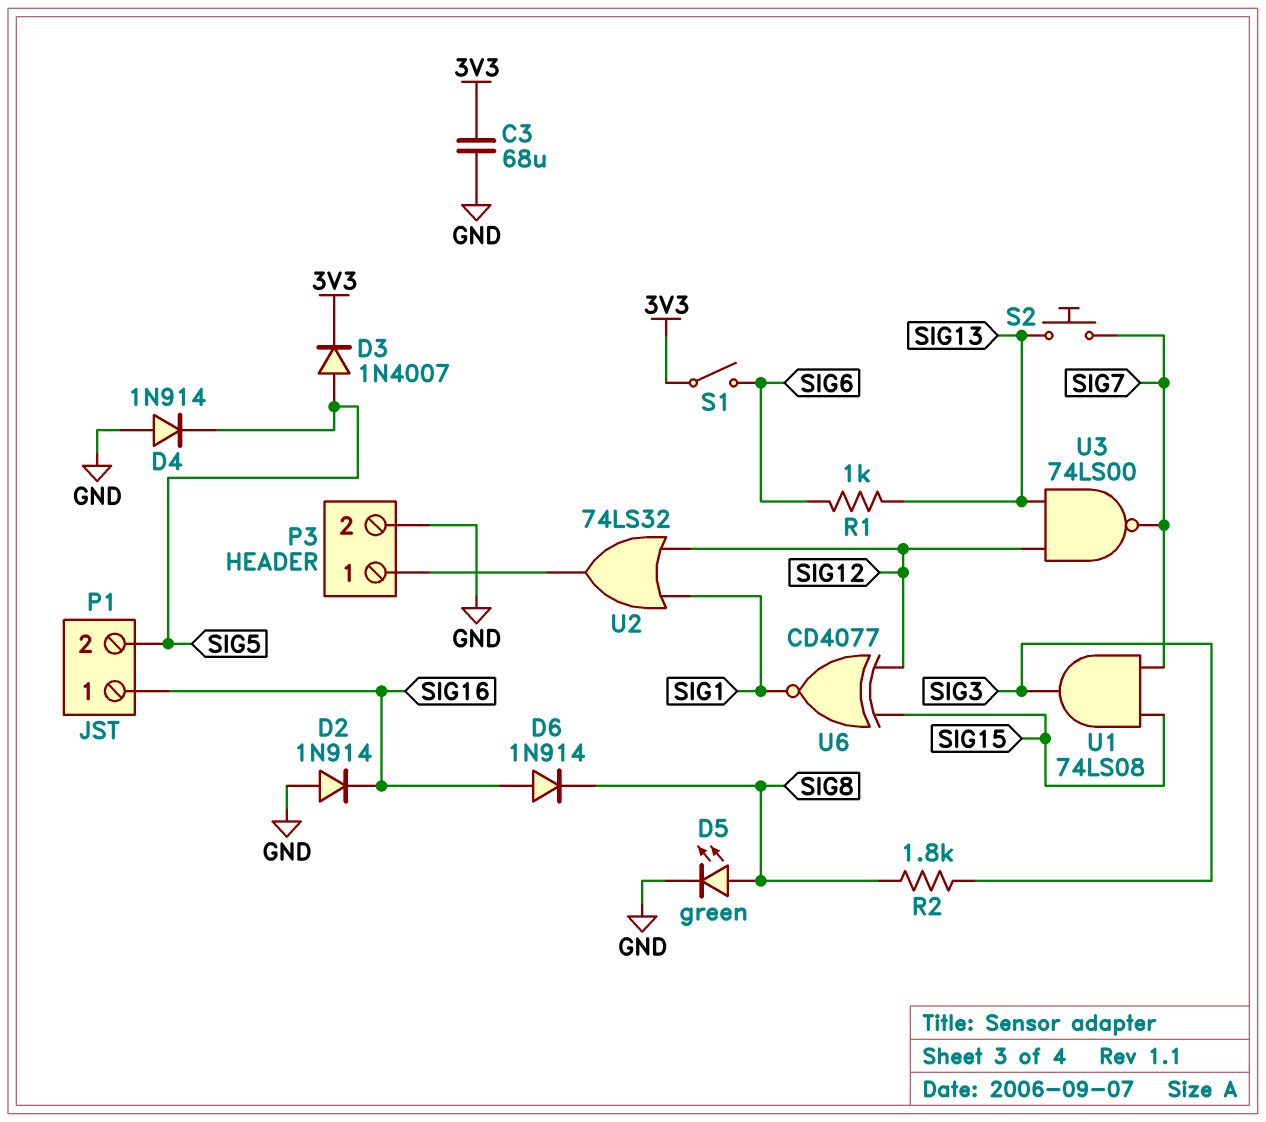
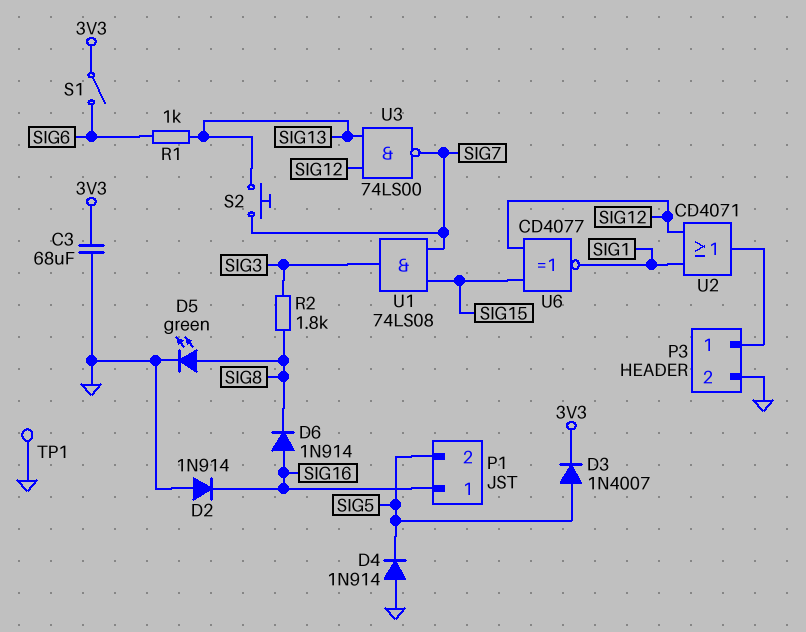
TP1: none -> test point (GND)
U2: OR 74LS32 (in SIG1, in SIG12, out P3/1) -> OR CD4071 (in SIG1, in SIG12, out P3/1)

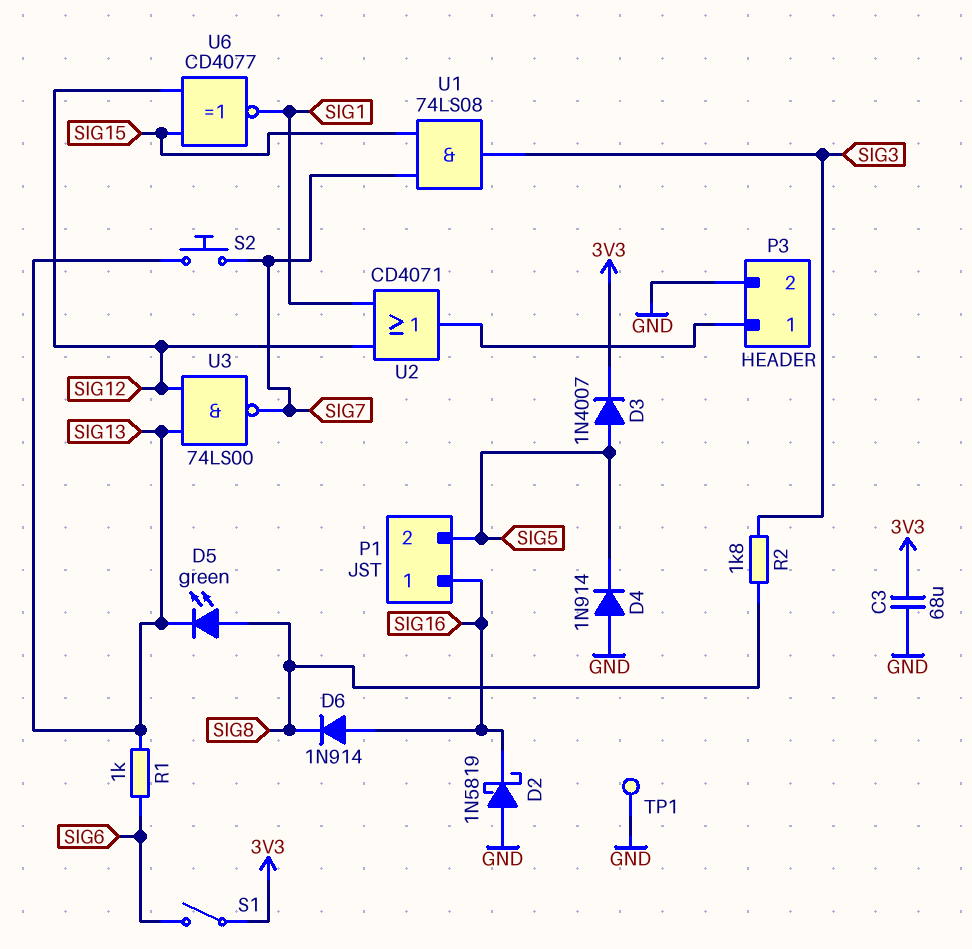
D2: diode 1N914 (A GND, K SIG16) -> schottky 1N5819 (A GND, K SIG16)
D5: LED green (A SIG8, K GND) -> LED green (A SIG8, K SIG13)

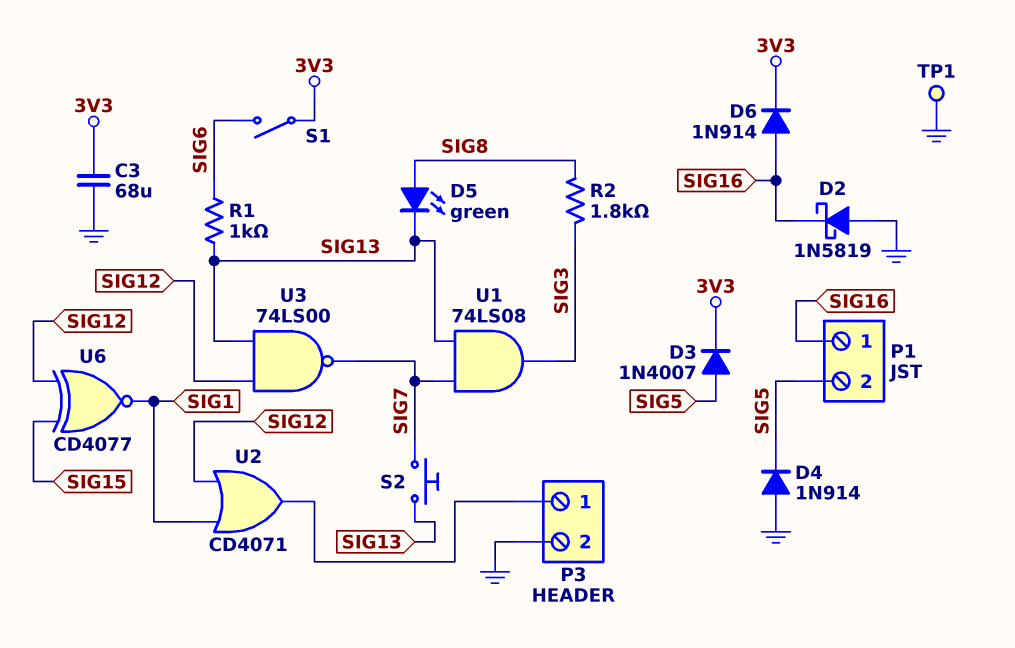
D6: diode 1N914 (A SIG16, K SIG8) -> diode 1N914 (A SIG16, K 3V3)
U1: AND 74LS08 (in SIG7, in SIG15, out SIG3) -> AND 74LS08 (in SIG7, in SIG13, out SIG3)

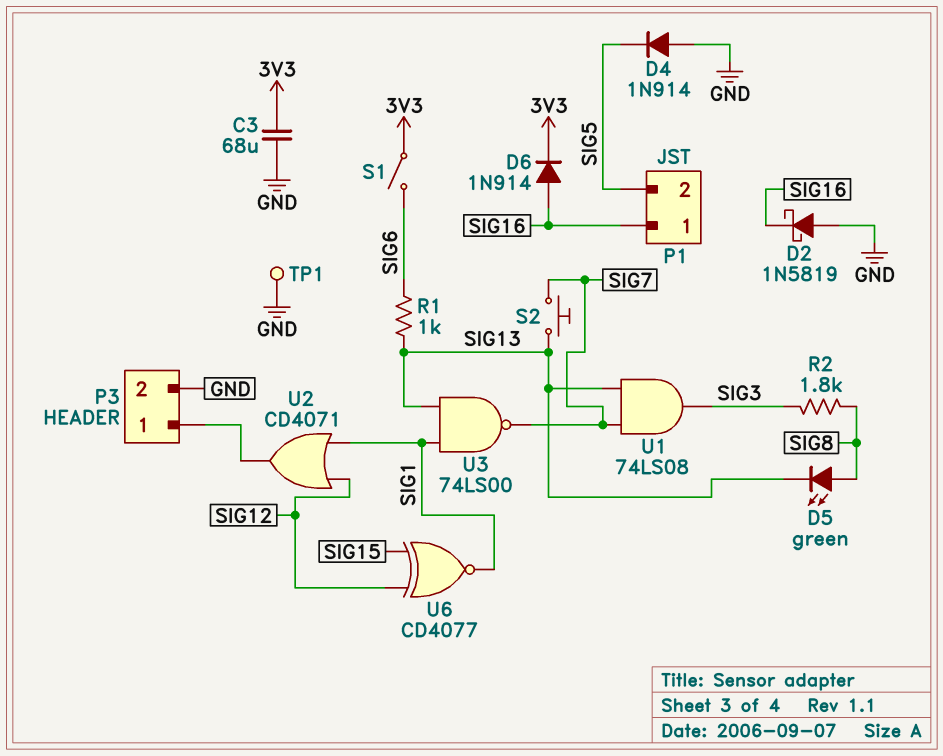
D3: diode 1N4007 (A SIG5, K 3V3) -> none
U3: NAND 74LS00 (in SIG12, in SIG13, out SIG7) -> NAND 74LS00 (in SIG1, in SIG13, out SIG7)

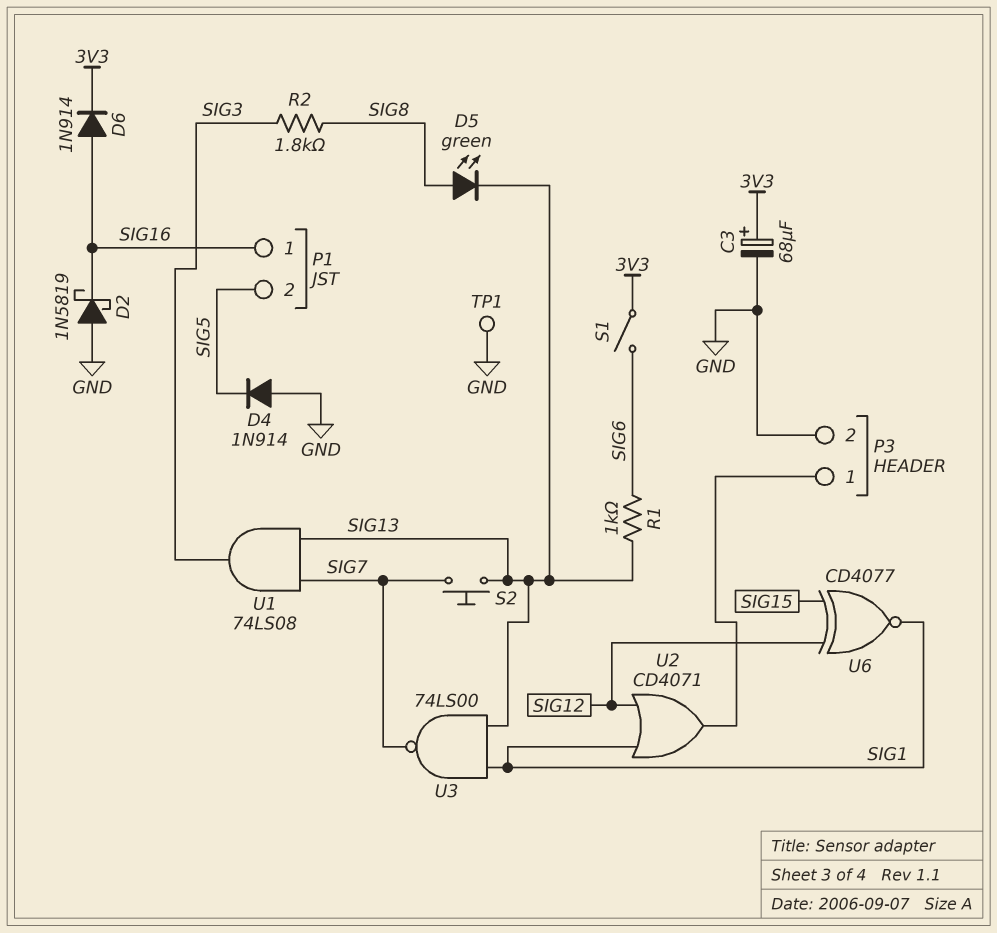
C3: 68uF (3V3, GND) -> 68uF (plus 3V3, minus GND)

